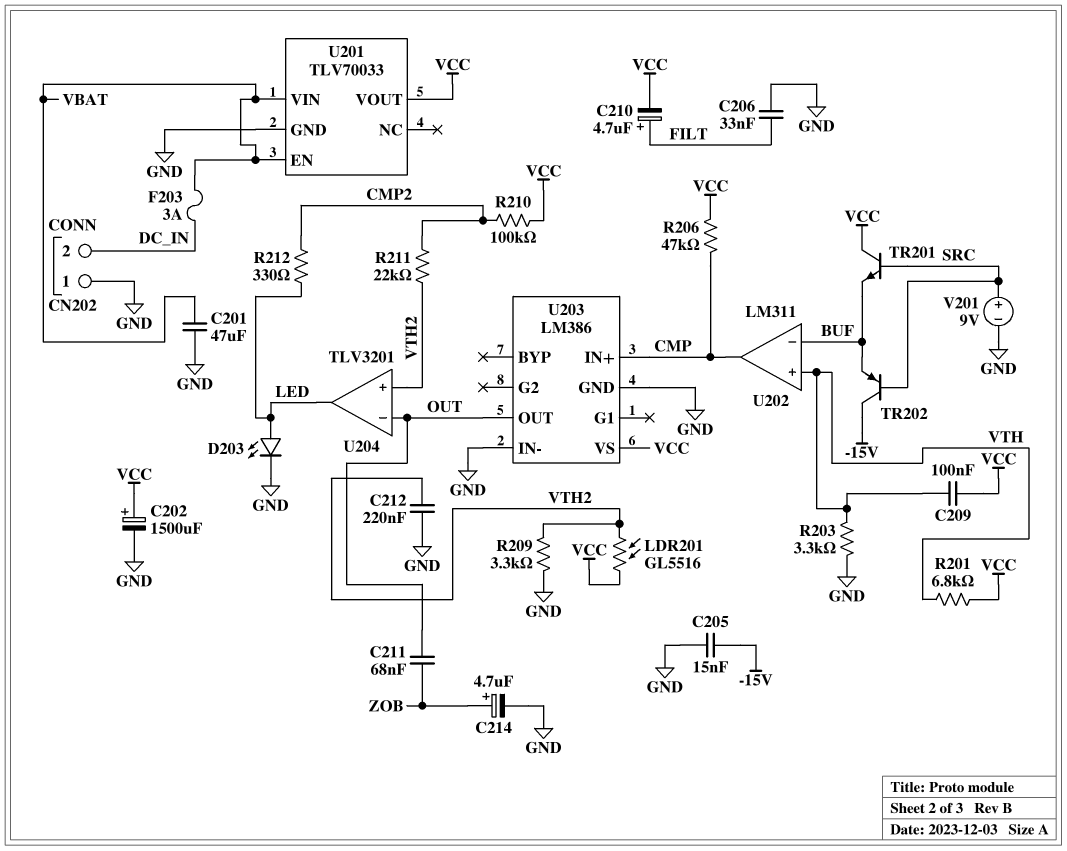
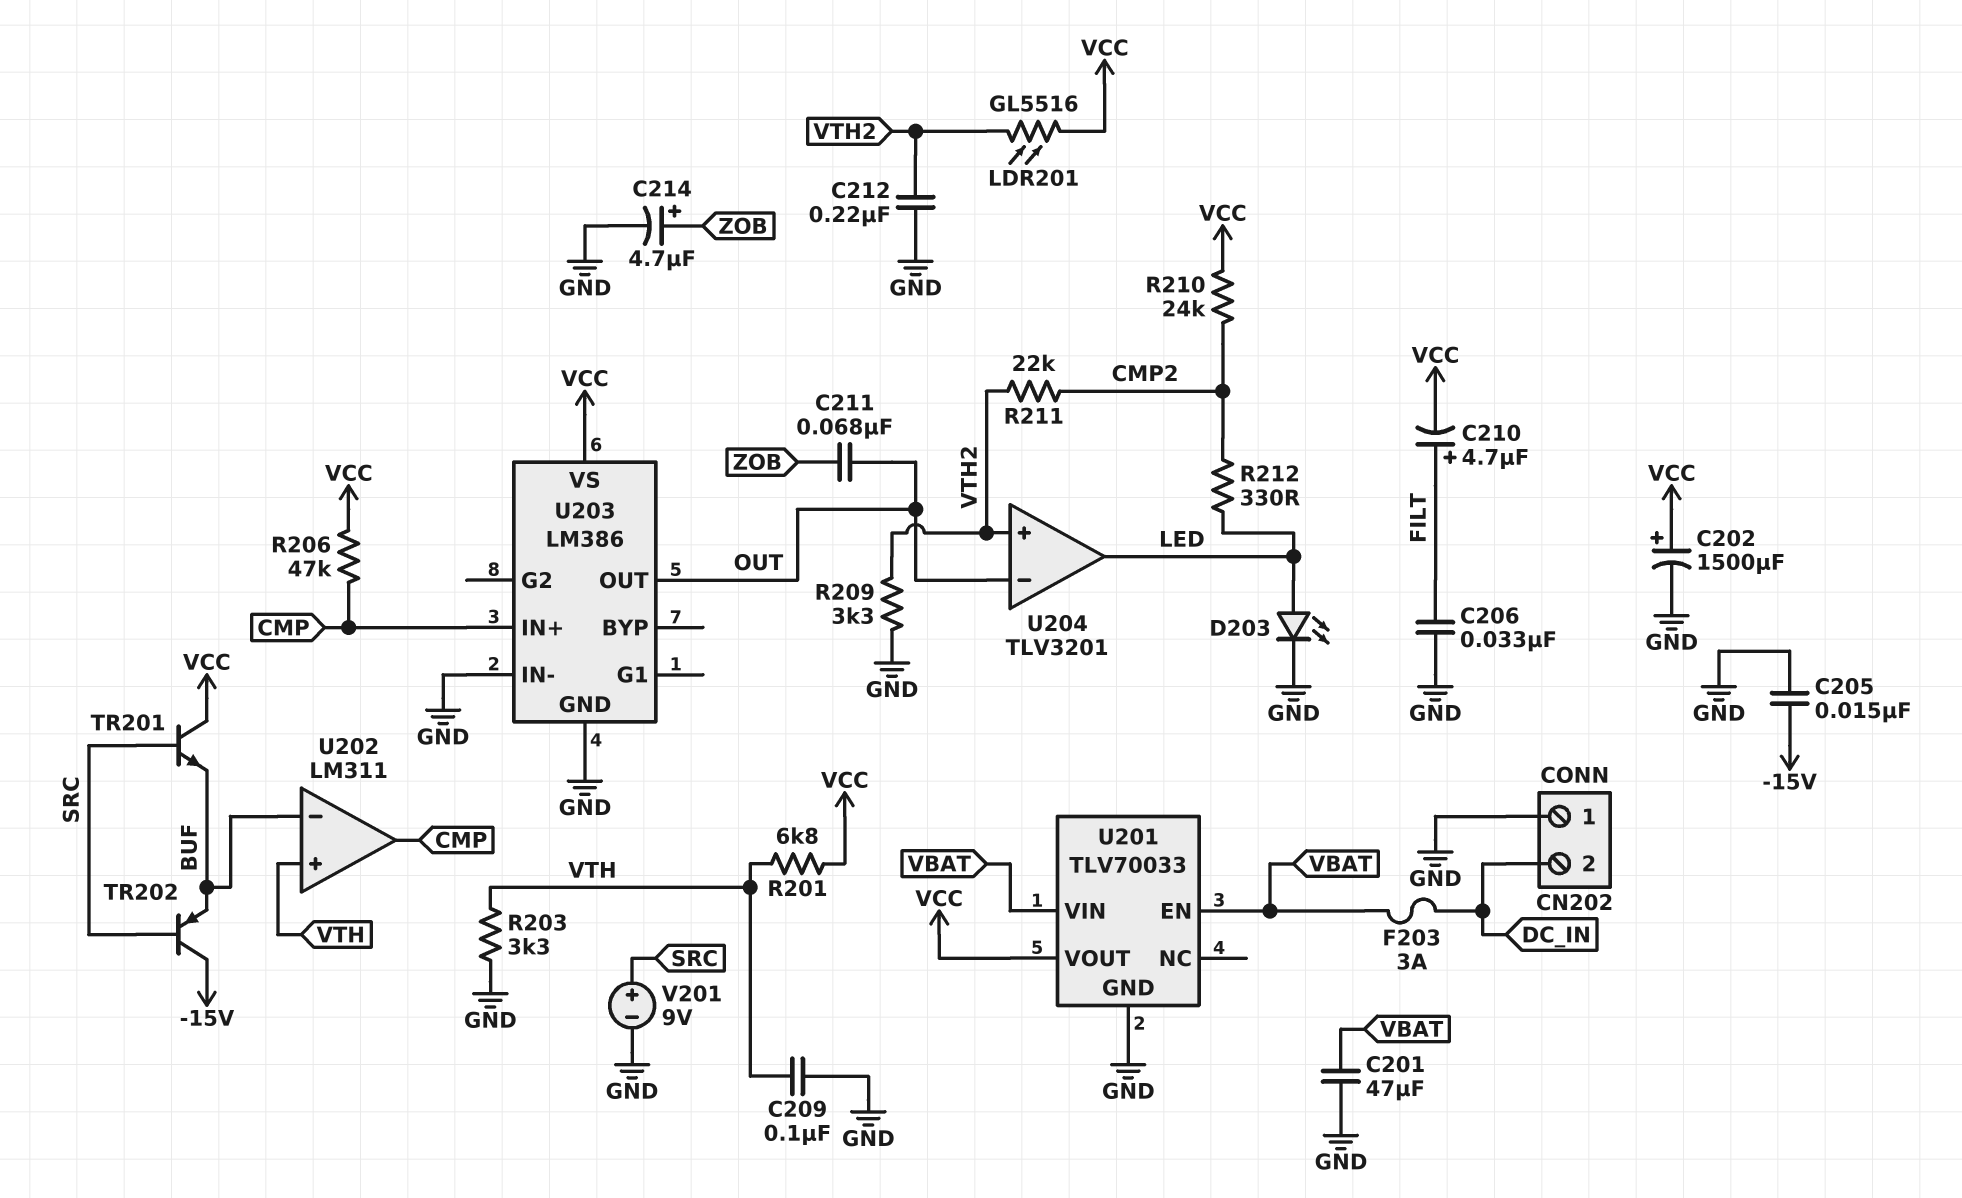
C209: 100nF (VCC, VTH) -> 100nF (GND, VTH)
R210: 100k (CMP2, VCC) -> 24k (CMP2, VCC)

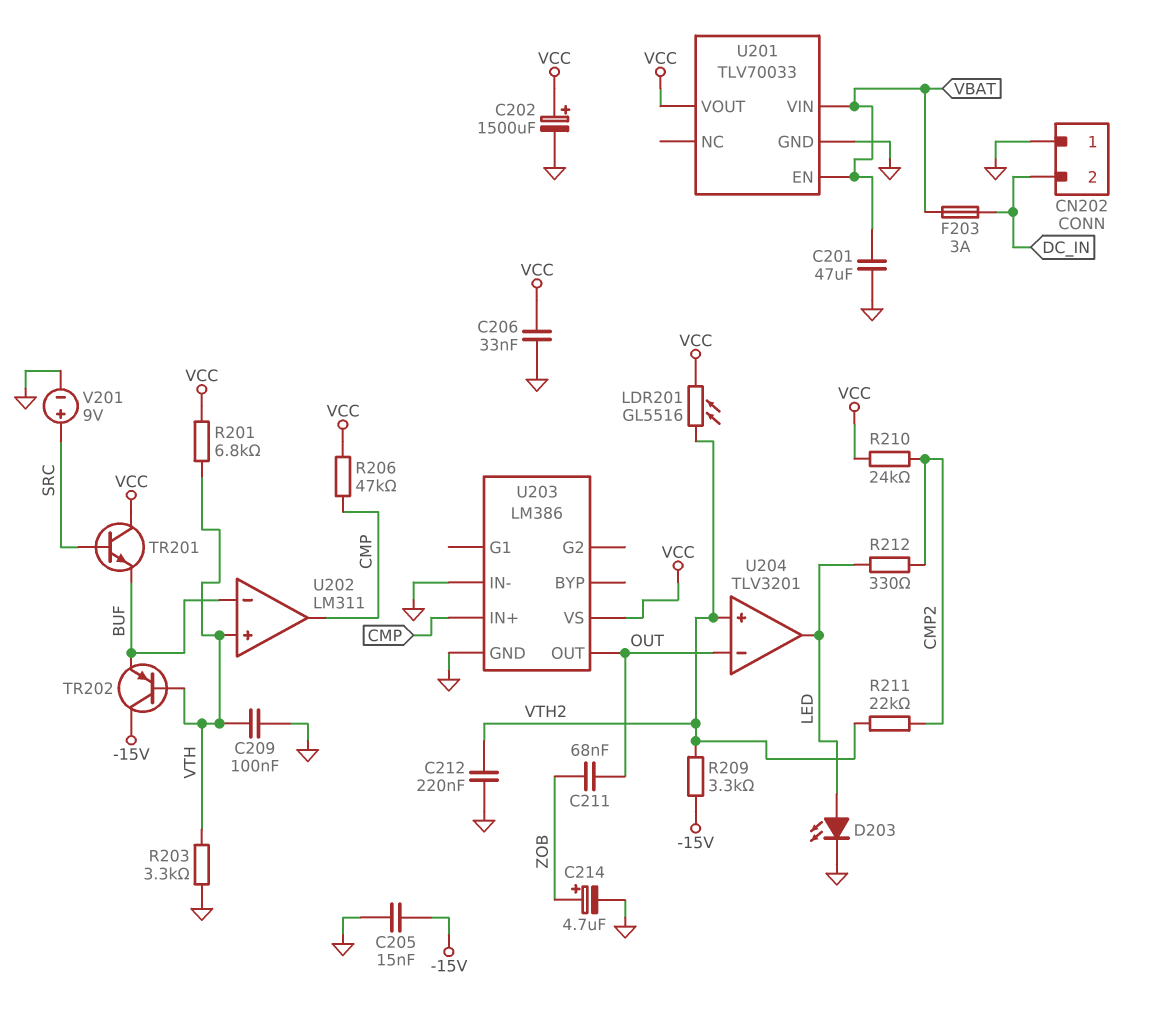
C206: 33nF (FILT, GND) -> 33nF (GND, VCC)
C210: 4.7uF (plus FILT, minus VCC) -> none
R209: 3.3k (GND, VTH2) -> 3.3k (-15V, VTH2)
TR202: PNP (B SRC, C -15V, E BUF) -> PNP (B VTH, C -15V, E BUF)

